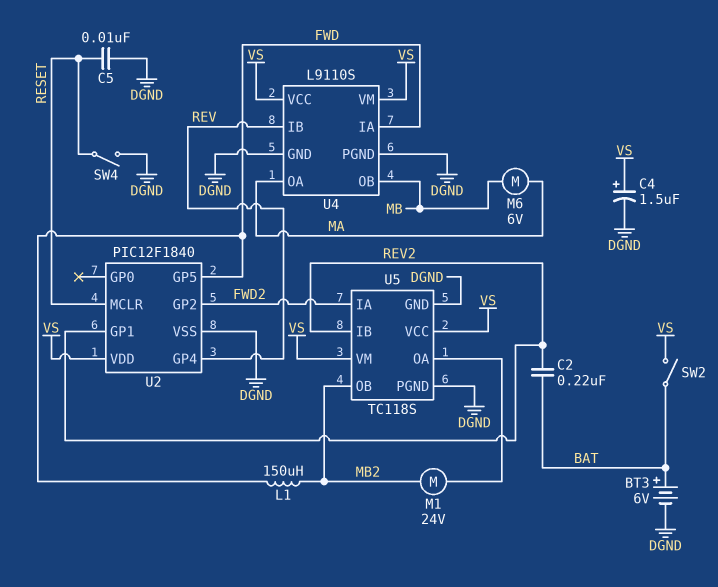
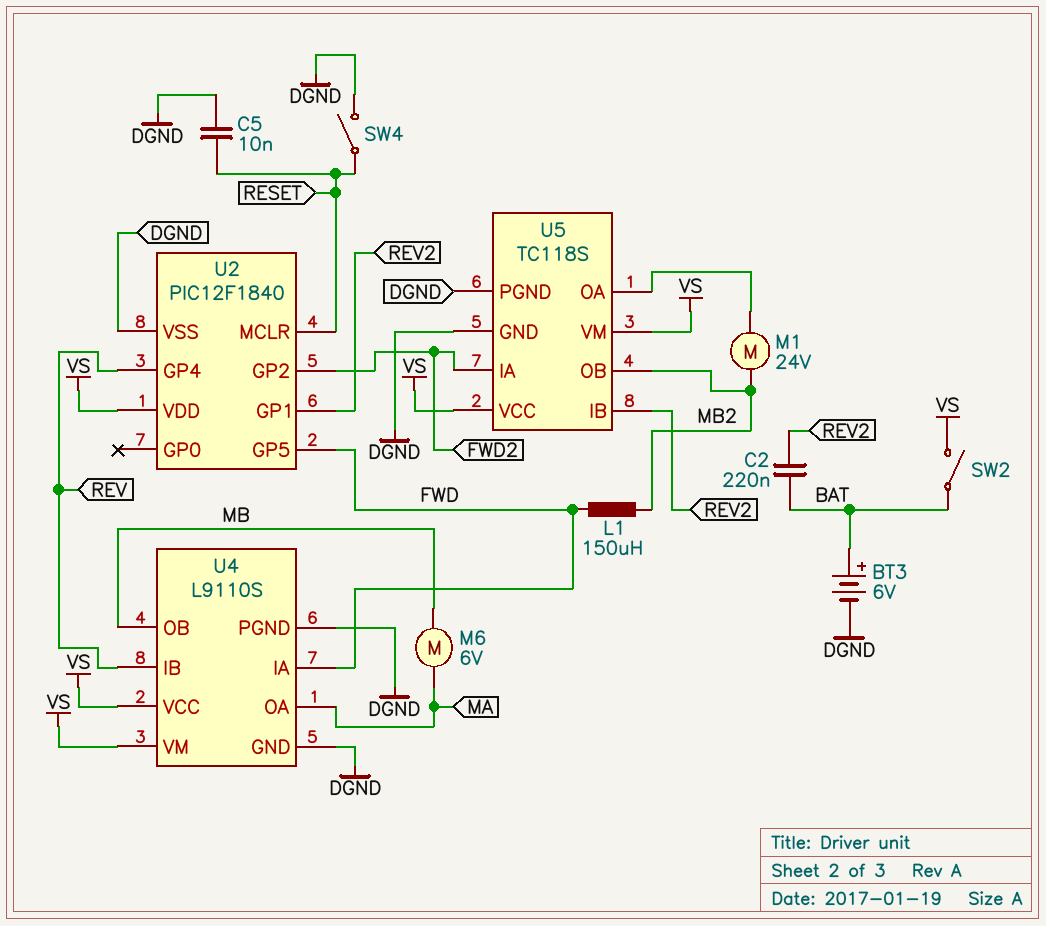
C4: 1.5uF (plus VS, minus DGND) -> none

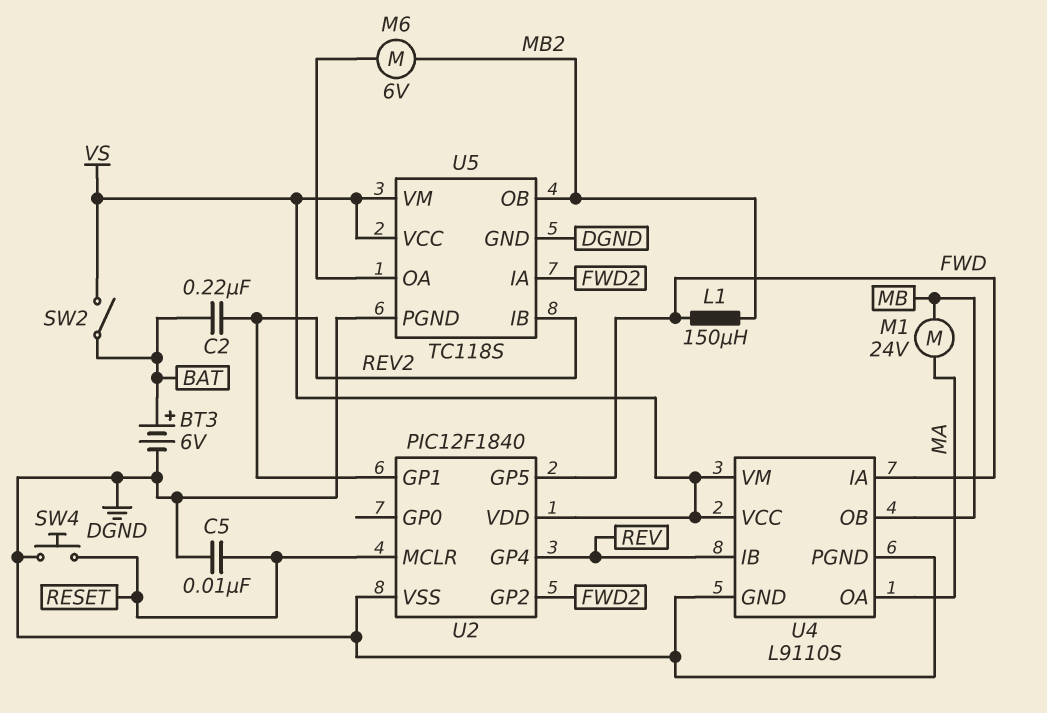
M1: motor 24V (MB2, U5/OA) -> motor 24V (MA, MB)
M6: motor 6V (MA, MB) -> motor 6V (MB2, U5/OA)
SW4: switch (DGND, RESET) -> button (DGND, RESET)

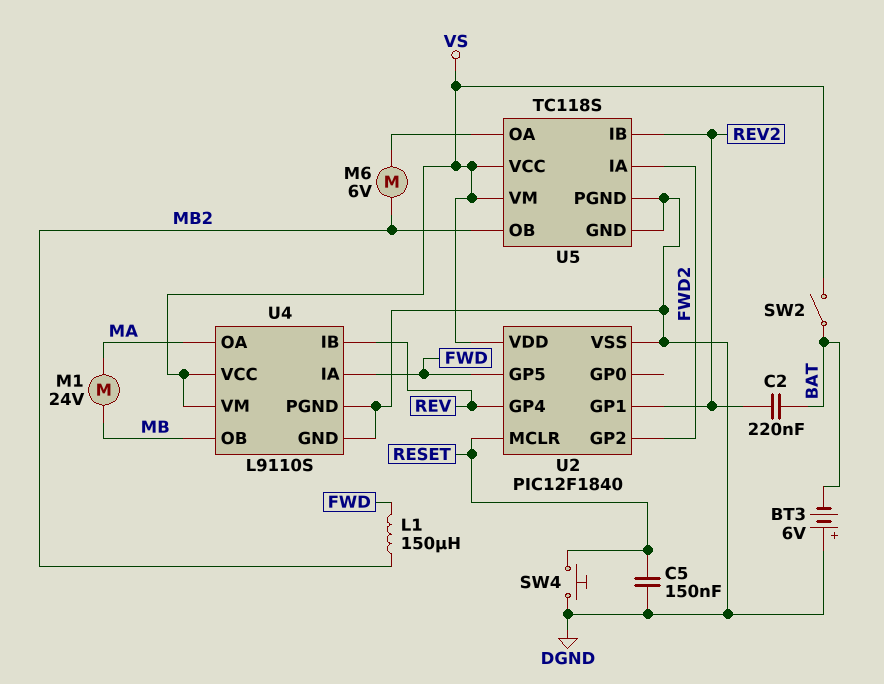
BT3: 6V (plus BAT, minus DGND) -> 6V (plus DGND, minus BAT)
C5: 10nF (DGND, RESET) -> 150nF (DGND, RESET)

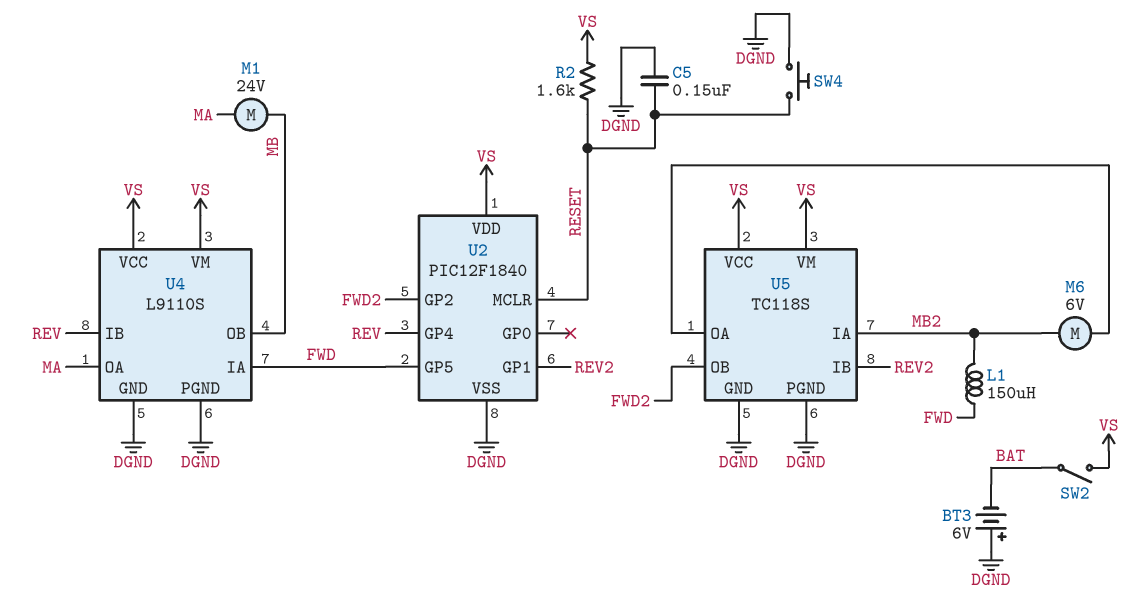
C2: 220nF (BAT, REV2) -> none
R2: none -> 1.6k (RESET, VS)
U5 pin IA: FWD2 -> MB2
U5 pin OB: MB2 -> FWD2

